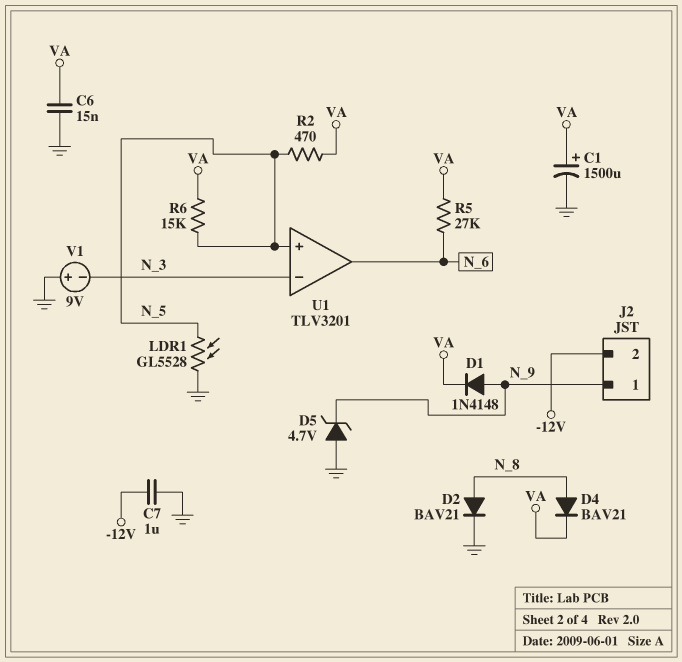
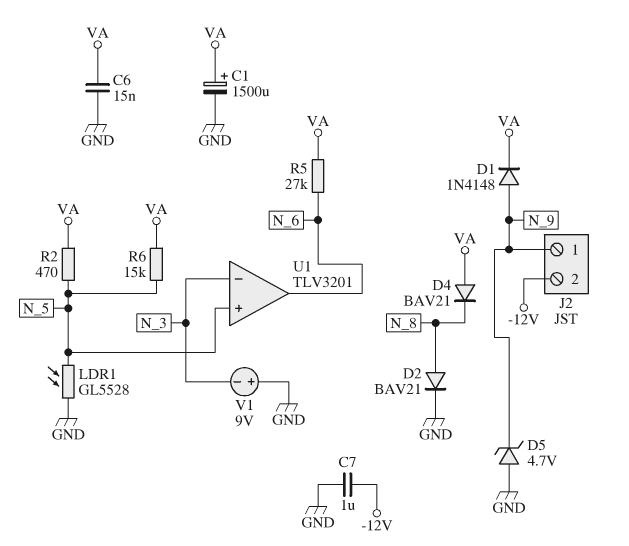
D4: diode BAV21 (A N_8, K VA) -> diode BAV21 (A VA, K N_8)

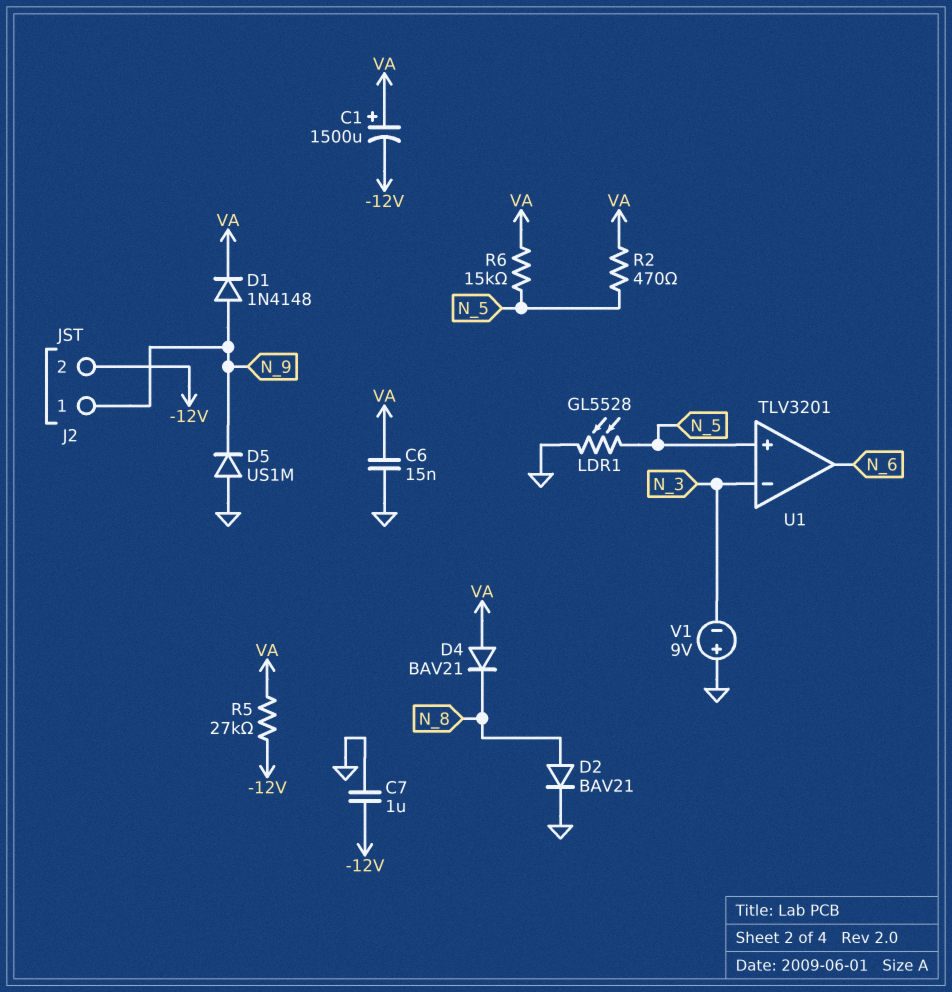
C1: 1500uF (plus VA, minus GND) -> 1500uF (plus VA, minus -12V)
D5: zener 4.7V (A GND, K N_9) -> diode US1M (A GND, K N_9)
R5: 27k (N_6, VA) -> 27k (-12V, VA)

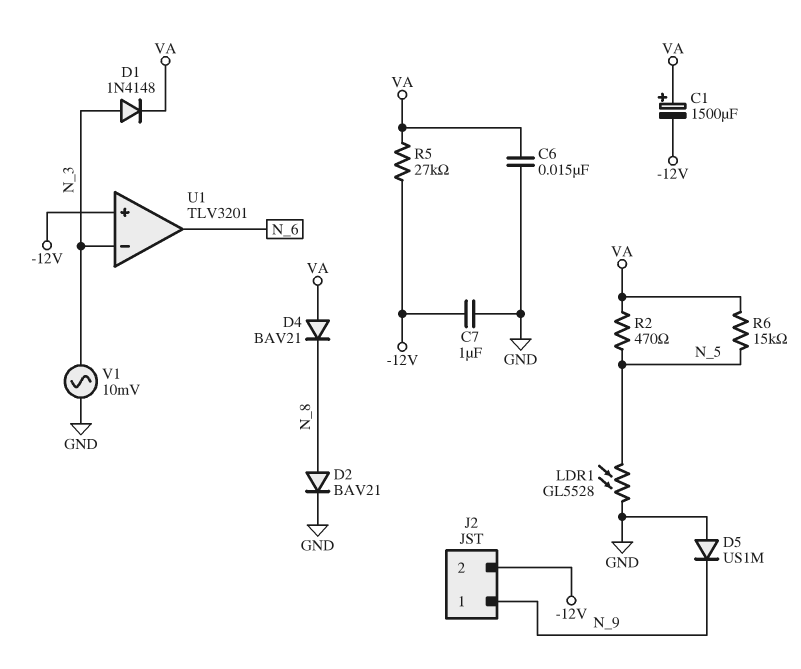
D1: diode 1N4148 (A N_9, K VA) -> diode 1N4148 (A N_3, K VA)
U1 pin in+: N_5 -> -12V
V1: 9V (plus GND, minus N_3) -> AC 10mV (GND, N_3)

